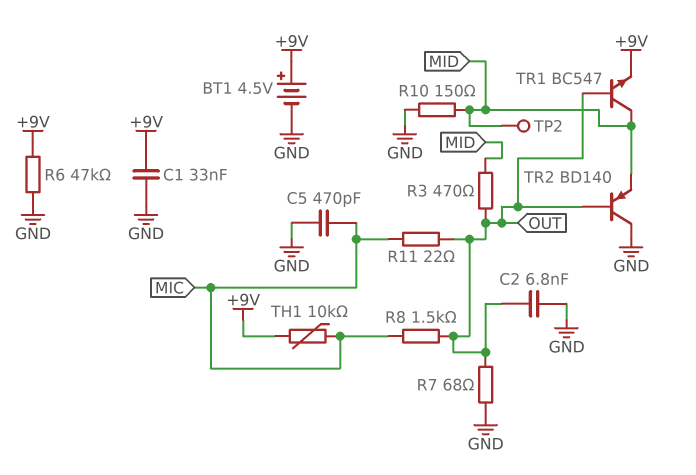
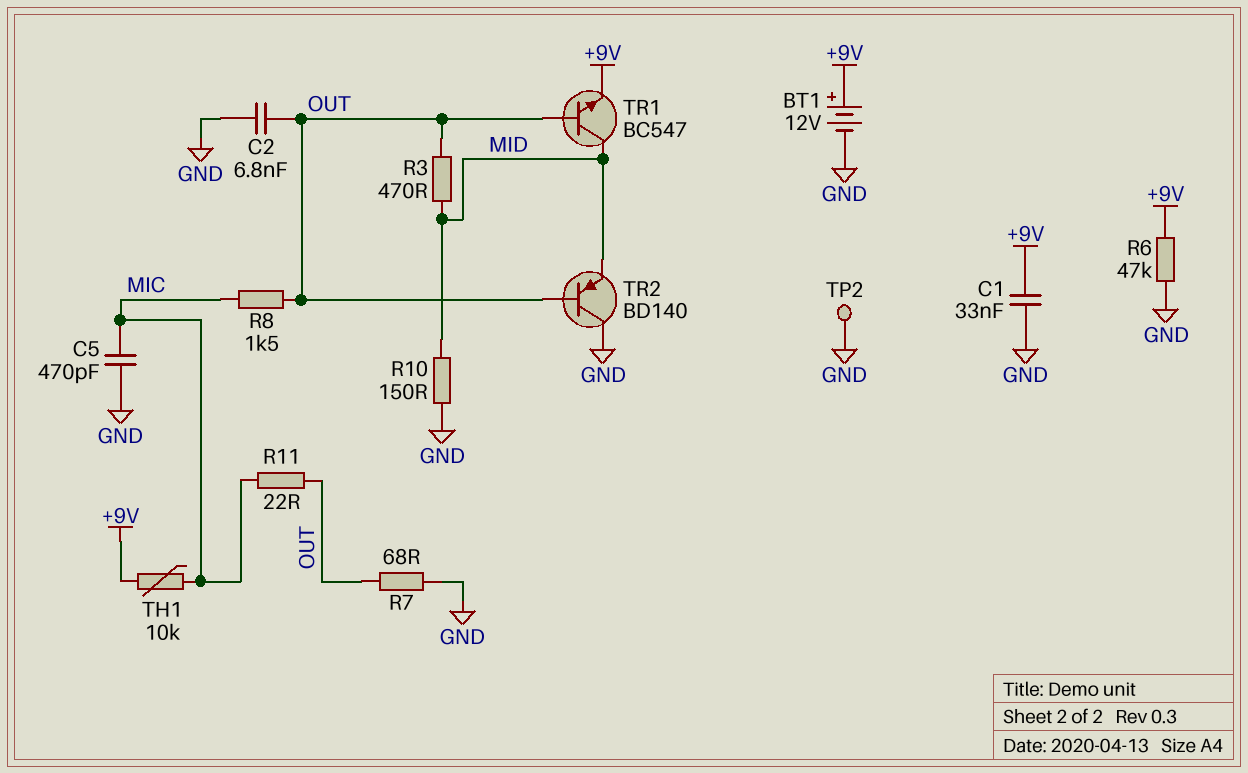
BT1: 4.5V (plus +9V, minus GND) -> 12V (plus +9V, minus GND)
TP2: test point (MID) -> test point (GND)

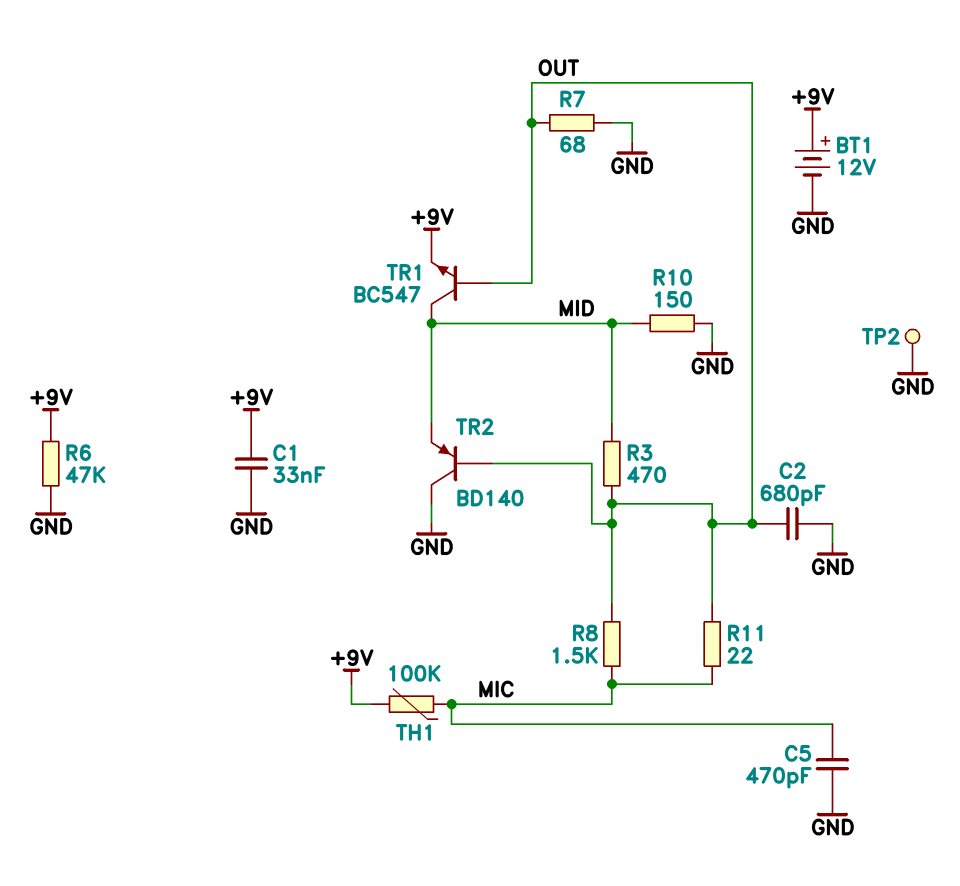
C2: 6.8nF (GND, OUT) -> 680pF (GND, OUT)
TH1: 10k (+9V, MIC) -> 100k (+9V, MIC)

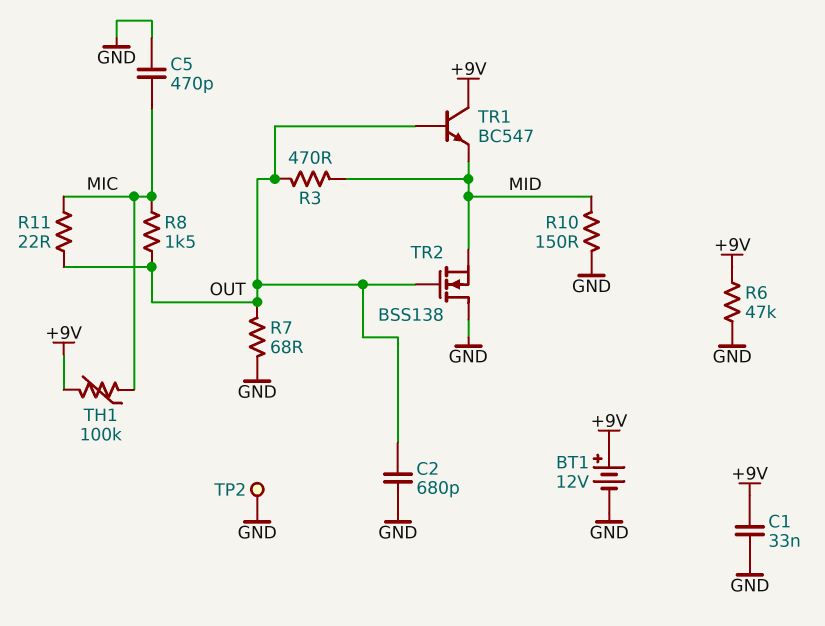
TR1: NPN BC547 (B OUT, C MID, E +9V) -> NPN BC547 (B OUT, C +9V, E MID)
TR2: PNP BD140 (B OUT, C GND, E MID) -> NMOS BSS138 (G OUT, D GND, S MID)

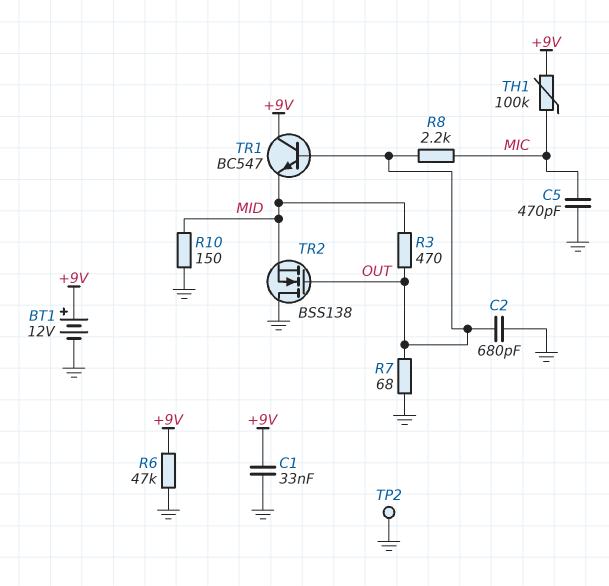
R8: 1.5k (MIC, OUT) -> 2.2k (MIC, OUT)
R11: 22 (MIC, OUT) -> none

